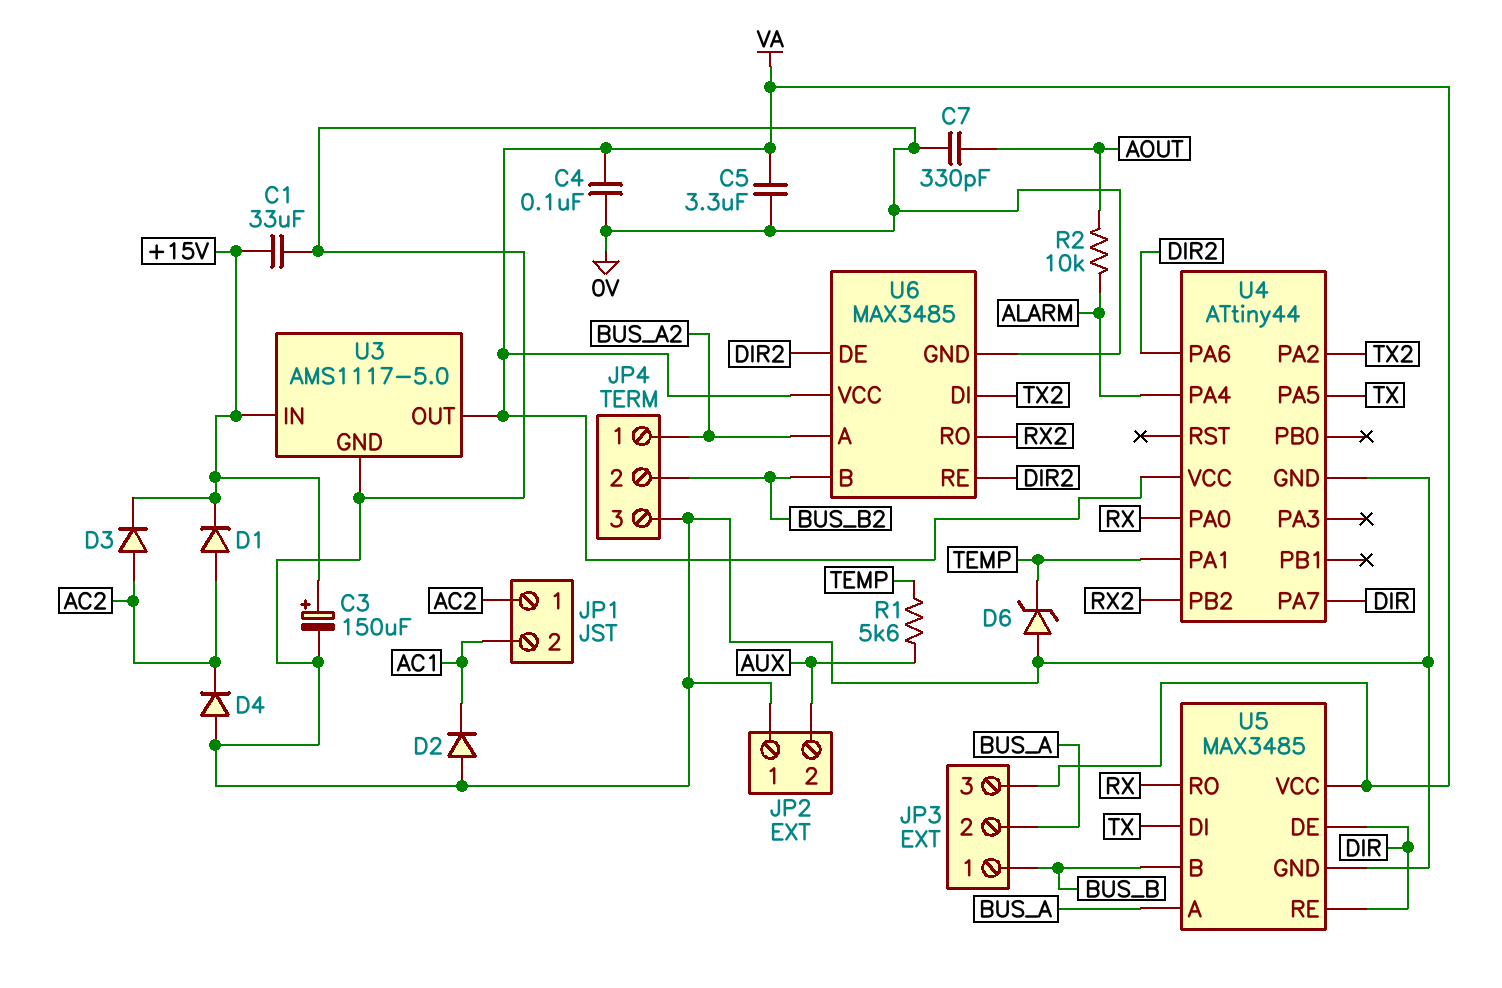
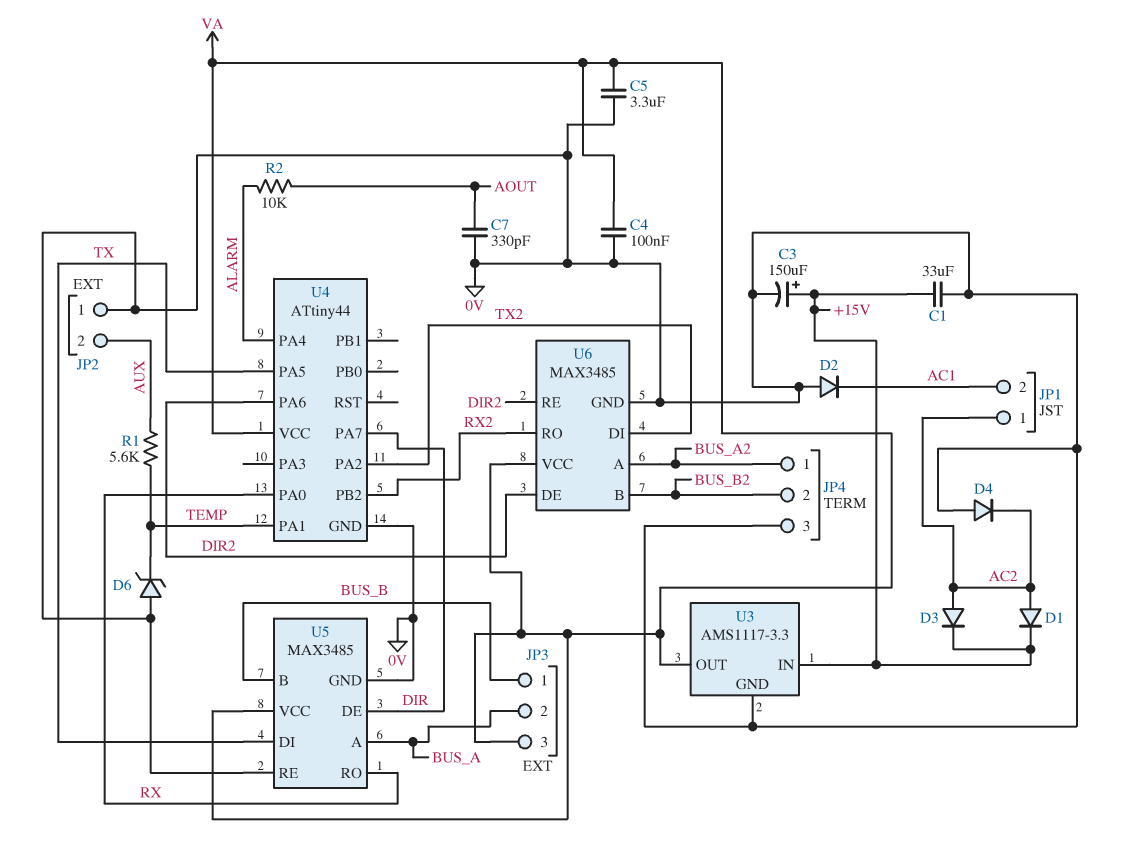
U3: AMS1117-5.0 -> AMS1117-3.3
U5 pin RE: DIR -> 0V

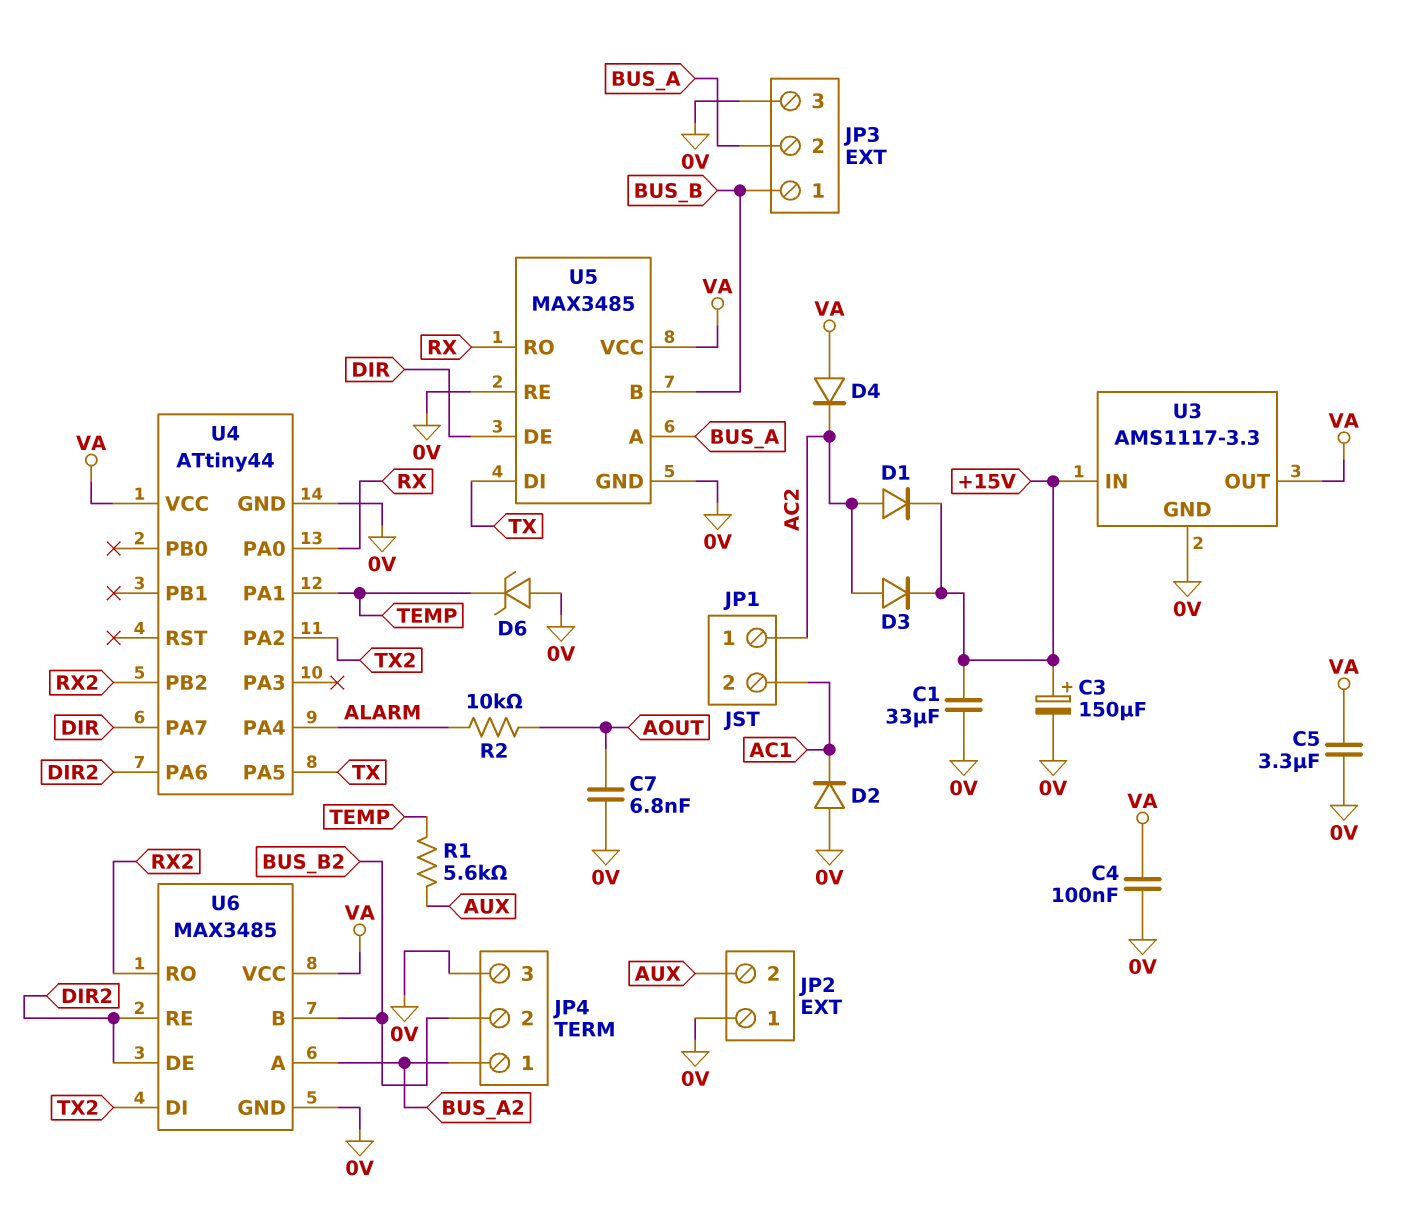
C7: 330pF (0V, AOUT) -> 6.8nF (0V, AOUT)
D4: diode (A 0V, K AC2) -> diode (A VA, K AC2)
JP3 pin 3: VA -> 0V

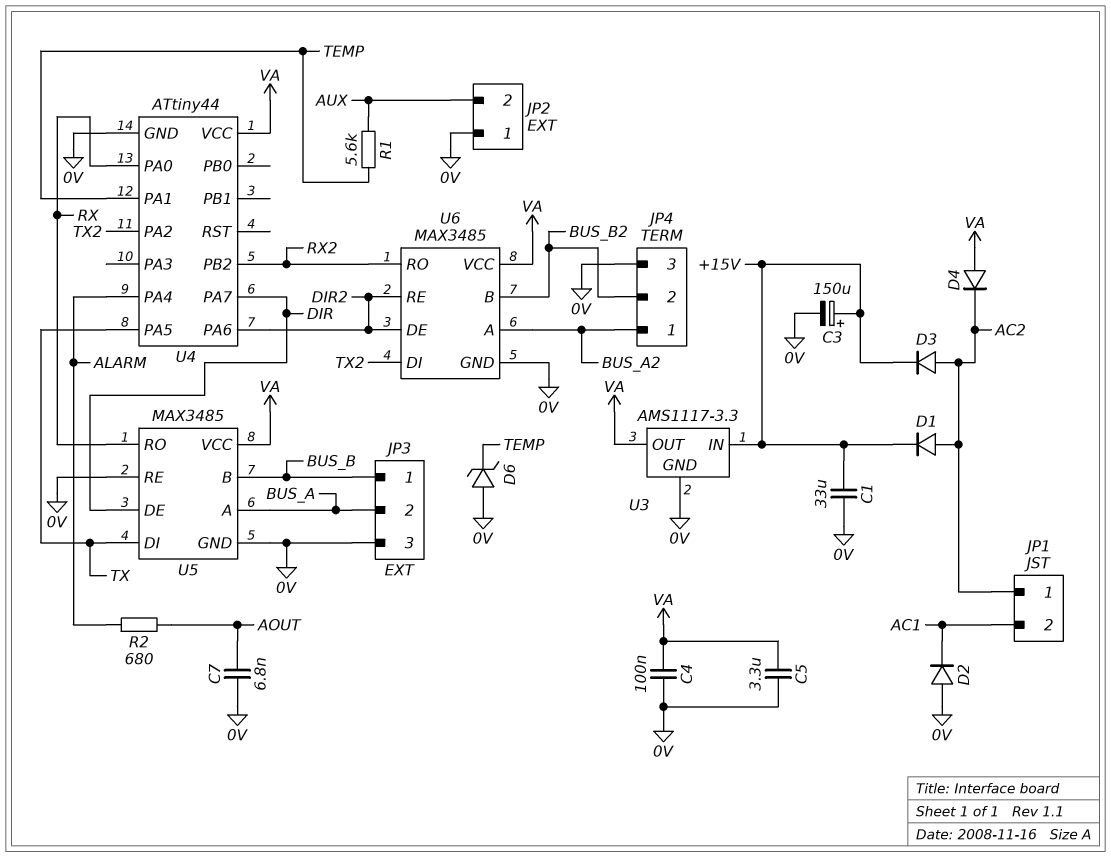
R2: 10k (ALARM, AOUT) -> 680 (ALARM, AOUT)

